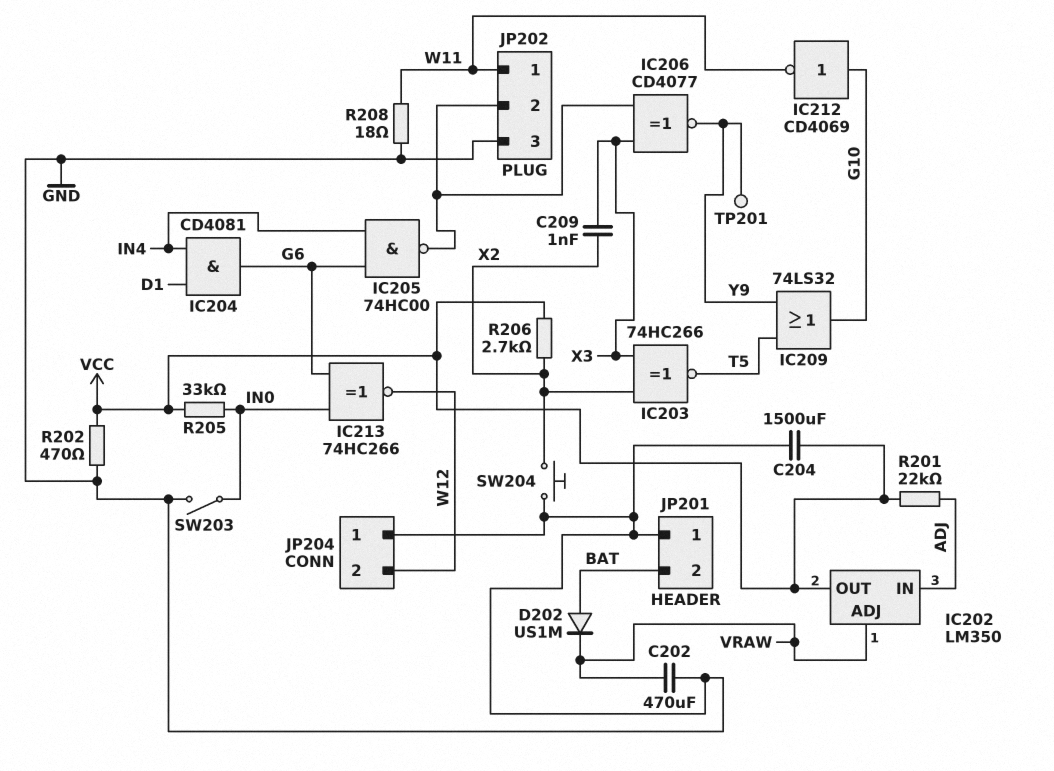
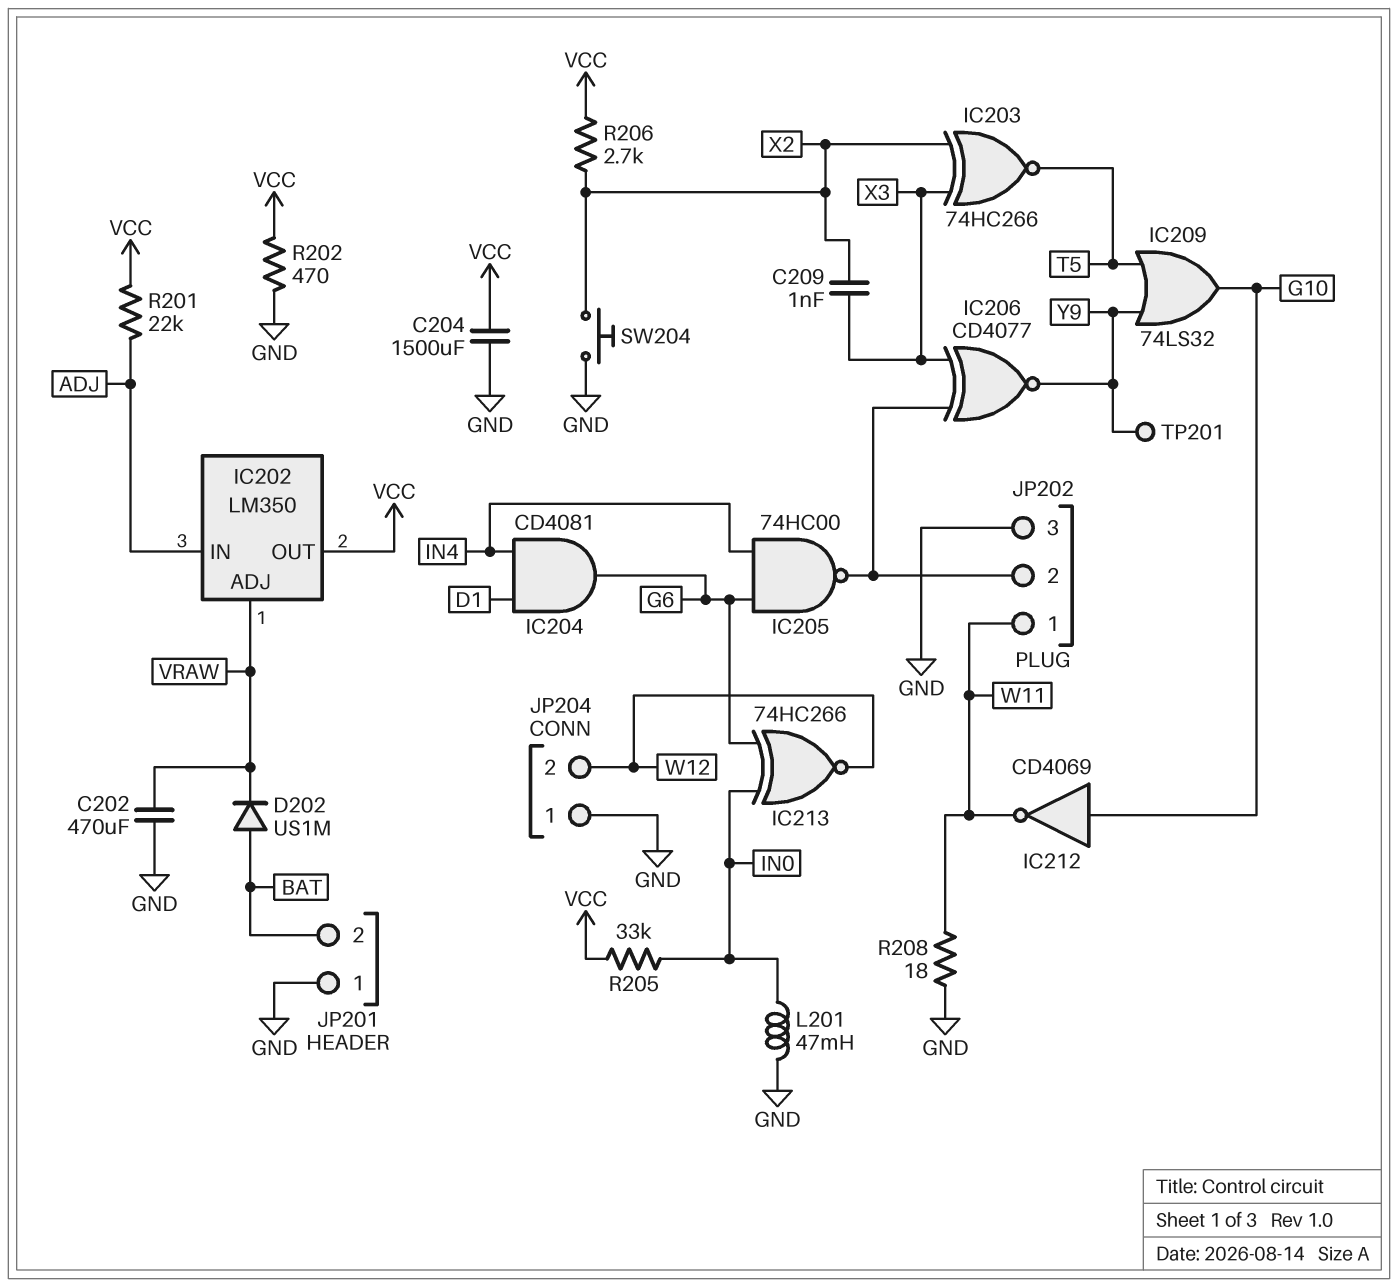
L201: none -> 47mH (GND, IN0)
SW203: switch (GND, IN0) -> none

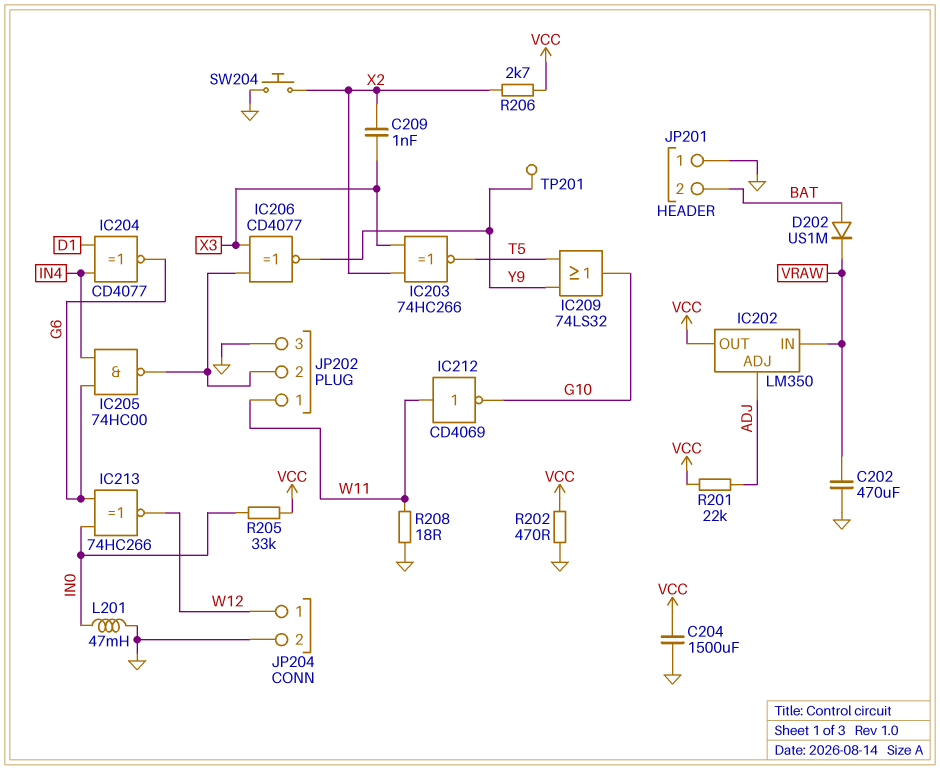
IC202 pin ADJ: VRAW -> ADJ
IC202 pin IN: ADJ -> VRAW
IC204: AND CD4081 (in D1, in IN4, out G6) -> XNOR CD4077 (in D1, in IN4, out G6)
IC212: NOT CD4069 (in G10, out W11) -> NOT CD4069 (in W11, out G10)
JP204 pin 1: GND -> W12
JP204 pin 2: W12 -> GND

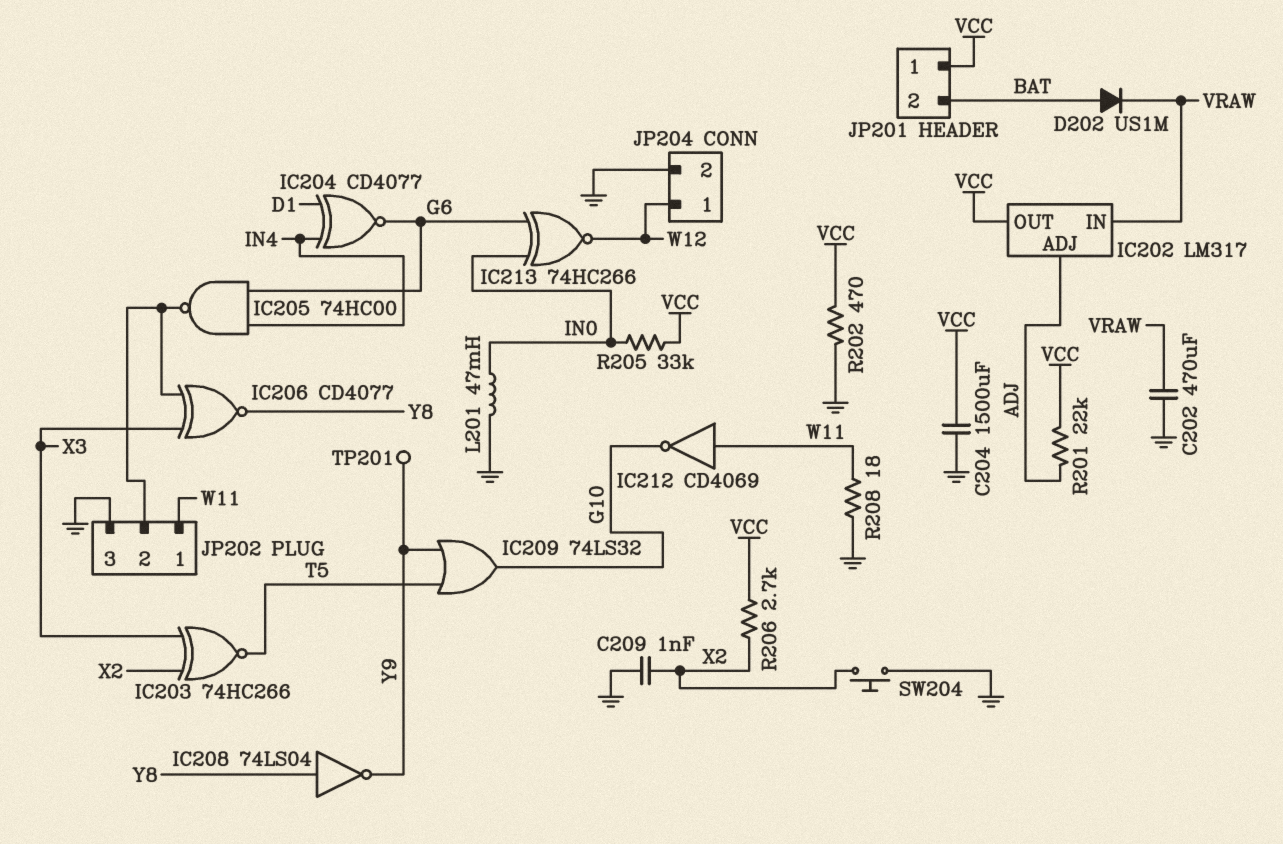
C209: 1nF (X2, X3) -> 1nF (GND, X2)
IC202: LM350 -> LM317
IC206: XNOR CD4077 (in JP202/2, in X3, out Y9) -> XNOR CD4077 (in JP202/2, in X3, out Y8)
IC208: none -> NOT 74LS04 (in Y8, out Y9)
JP201 pin 1: GND -> VCC

